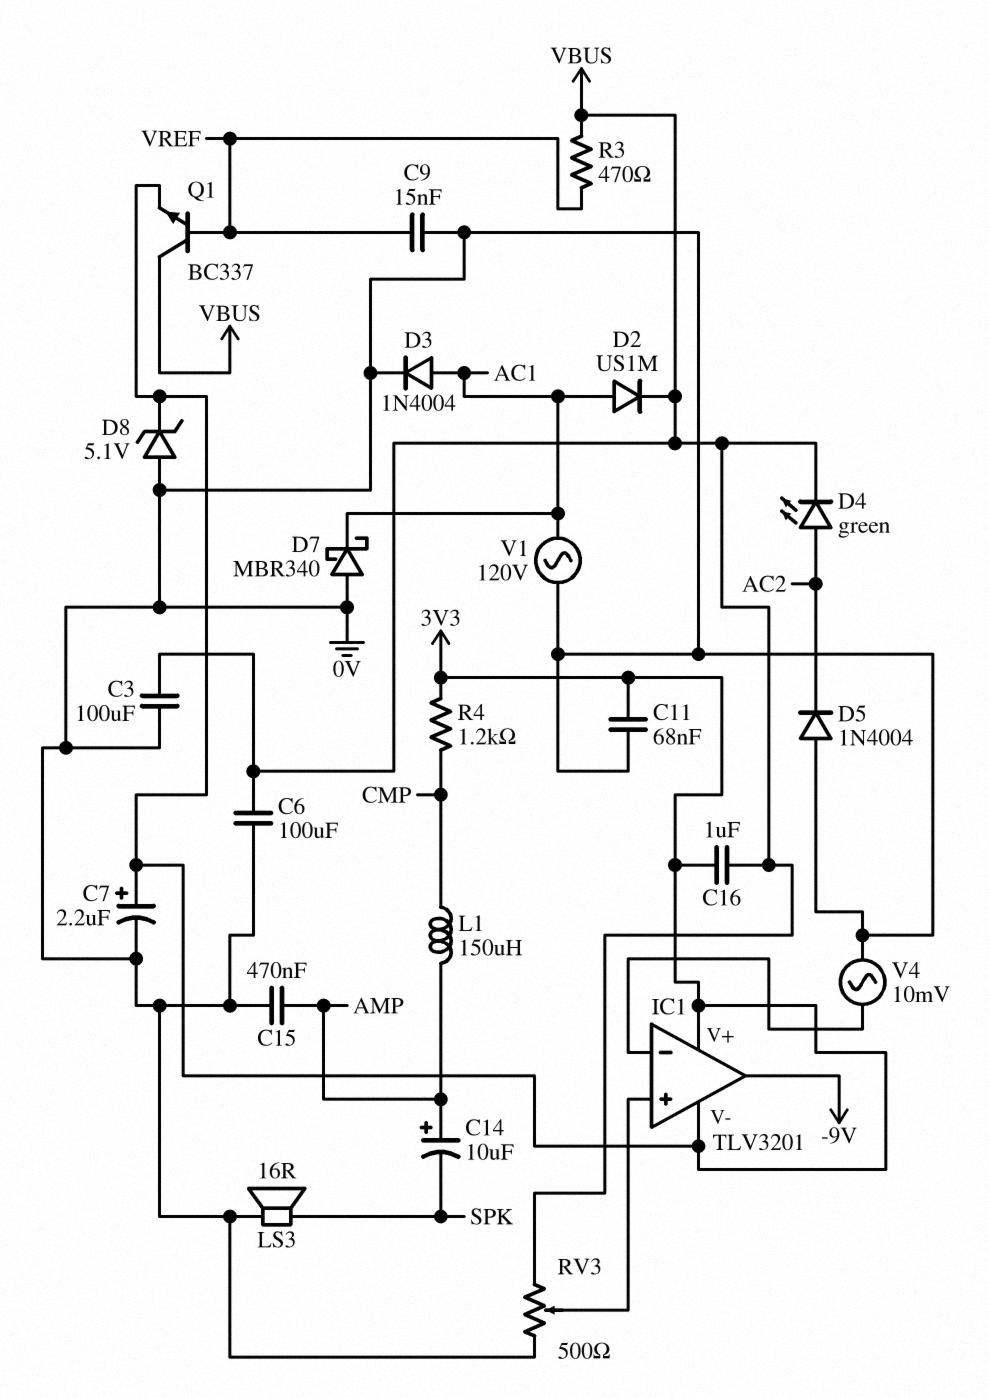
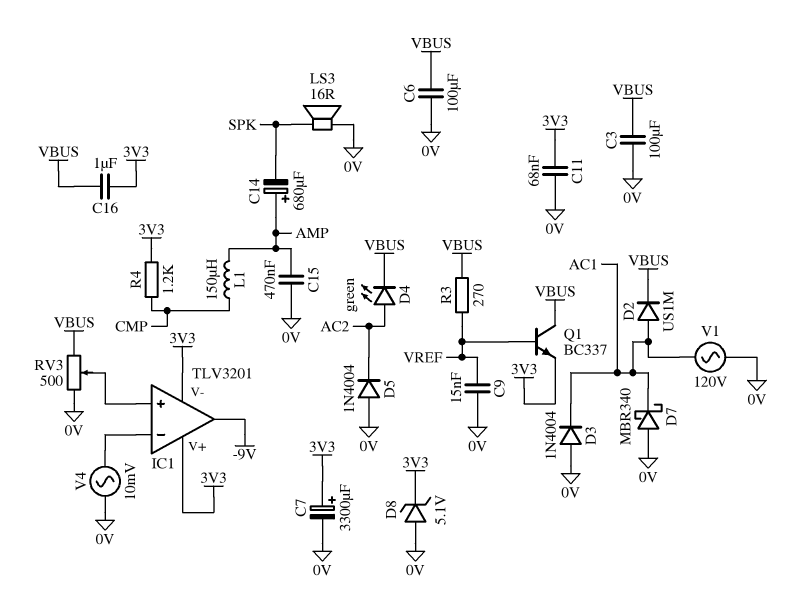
C7: 2.2uF (plus 3V3, minus 0V) -> 3300uF (plus 3V3, minus 0V)
C14: 10uF (plus AMP, minus SPK) -> 680uF (plus AMP, minus SPK)
D3: diode 1N4004 (A AC1, K 0V) -> diode 1N4004 (A 0V, K AC1)
R3: 470 (VBUS, VREF) -> 270 (VBUS, VREF)

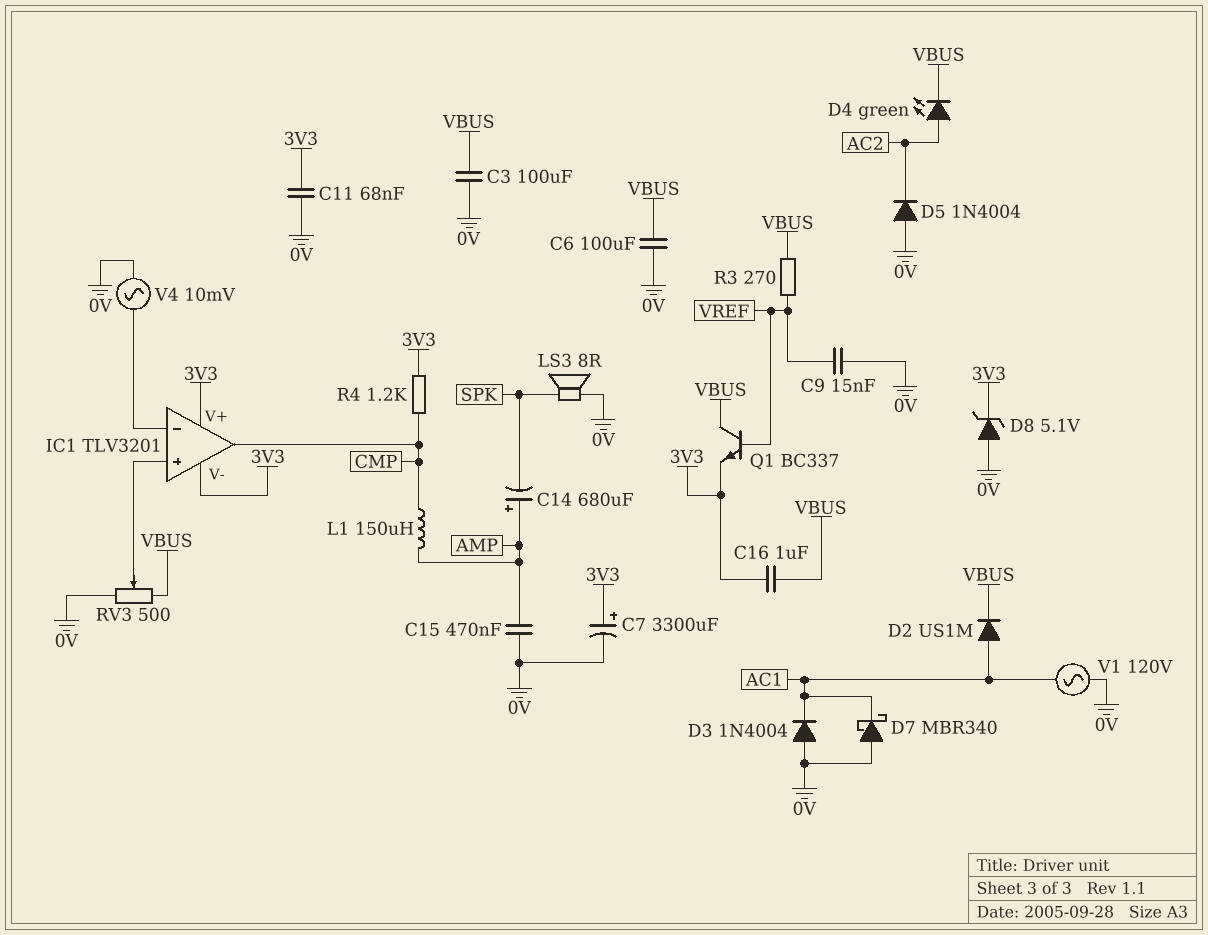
IC1 pin out: -9V -> CMP
LS3: speaker 16R (0V, SPK) -> speaker 8R (0V, SPK)

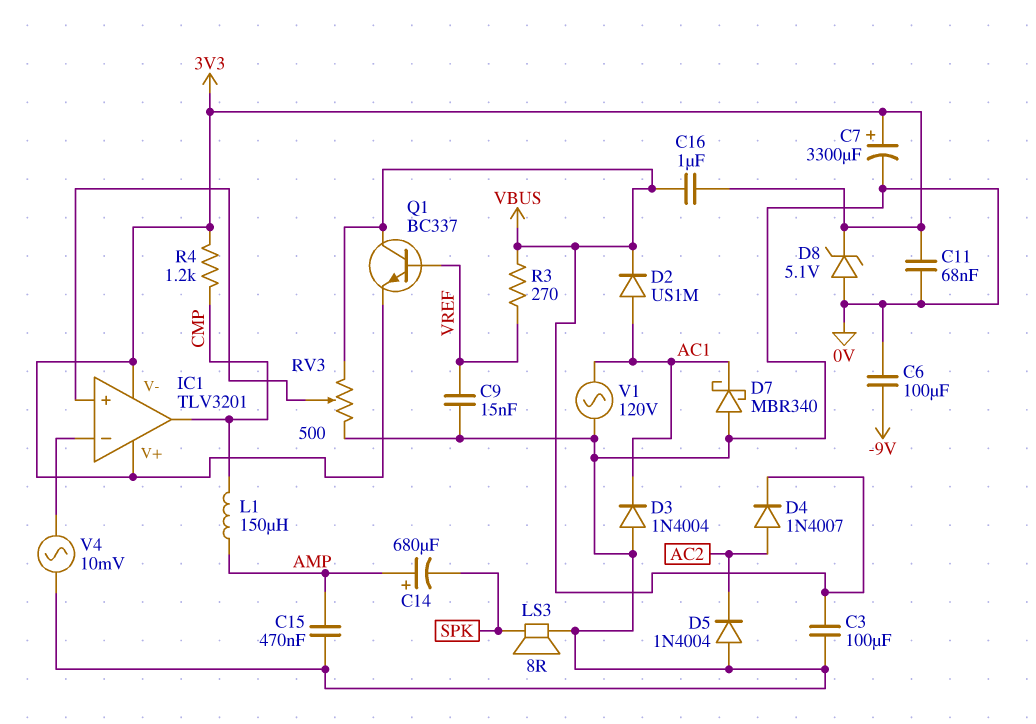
C6: 100uF (0V, VBUS) -> 100uF (-9V, 0V)
D4: LED green (A AC2, K VBUS) -> diode 1N4007 (A AC2, K VBUS)

